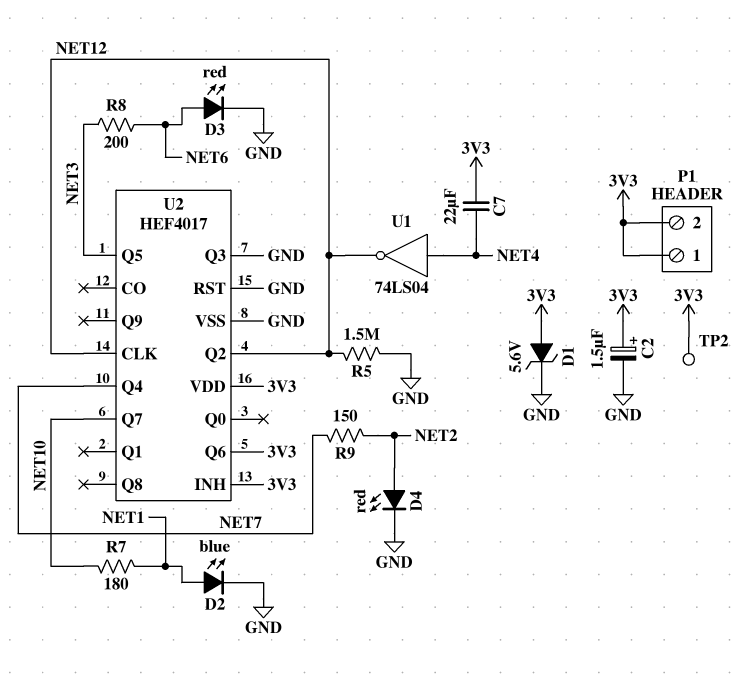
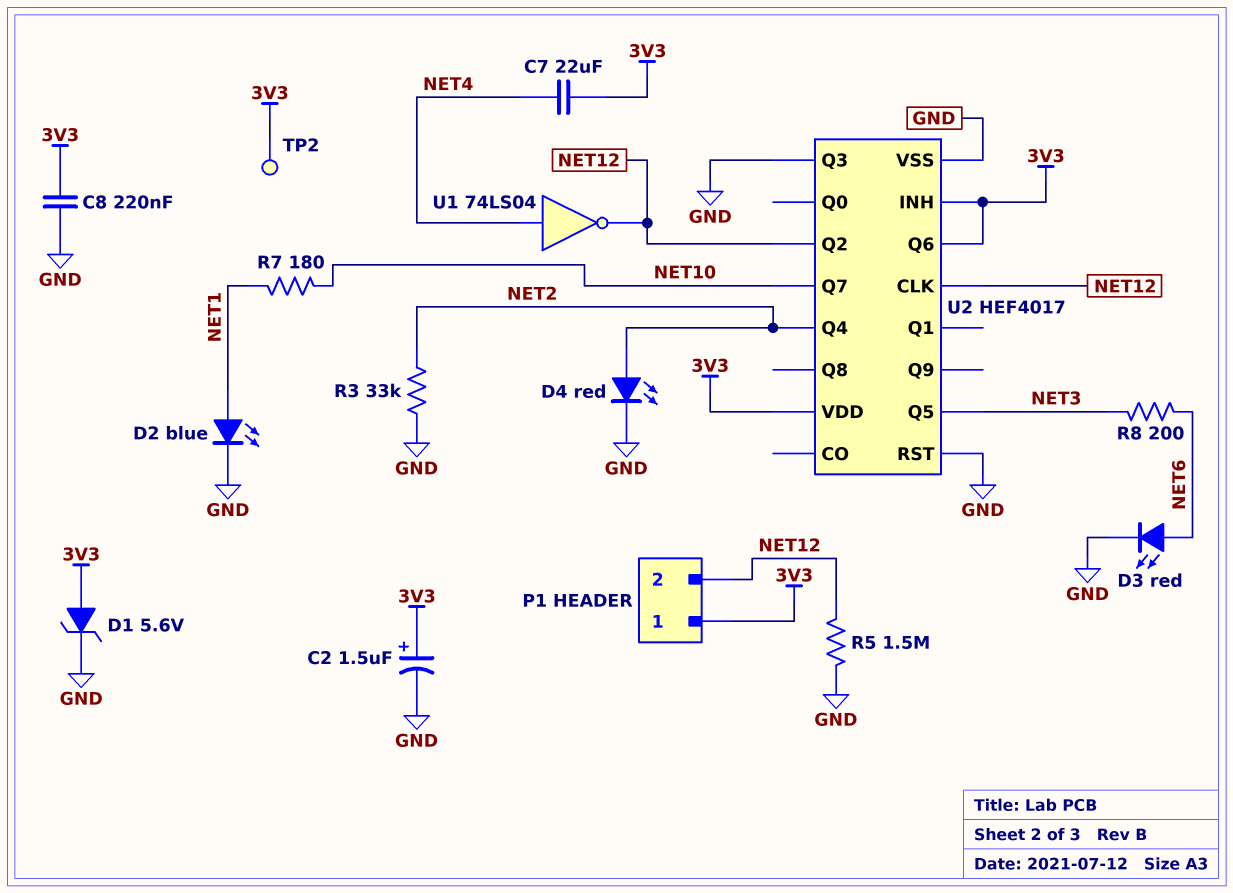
C8: none -> 220nF (3V3, GND)
P1 pin 2: 3V3 -> NET12
R3: none -> 33k (GND, NET2)
R9: 150 (NET2, NET7) -> none
U2 pin Q4: NET7 -> NET2

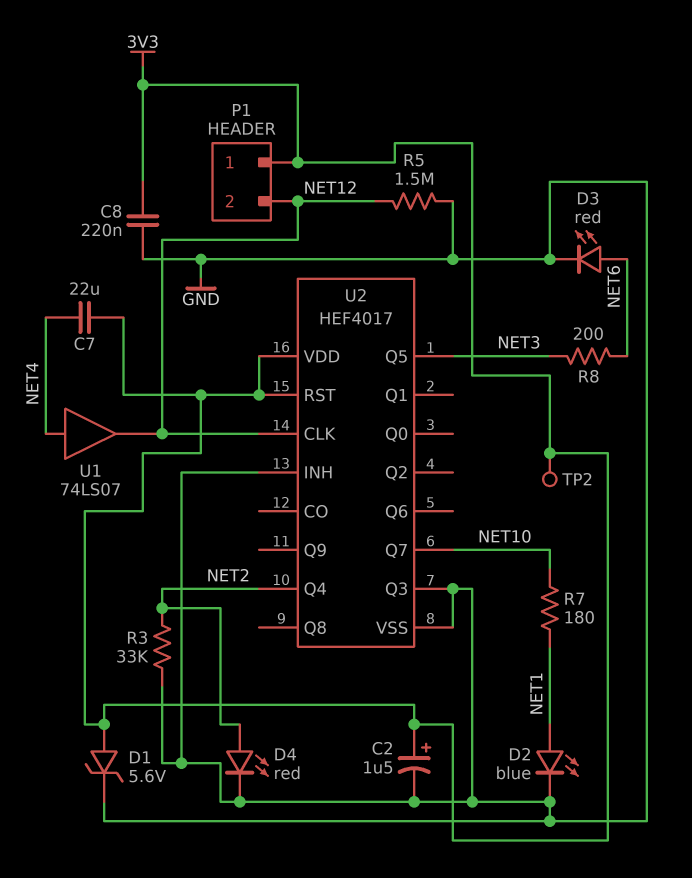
U1: NOT 74LS04 (in NET4, out NET12) -> buffer 74LS07 (in NET4, out NET12)
U2 pin INH: 3V3 -> GND
U2 pin Q2: NET12 -> none
U2 pin Q6: 3V3 -> none
U2 pin RST: GND -> 3V3

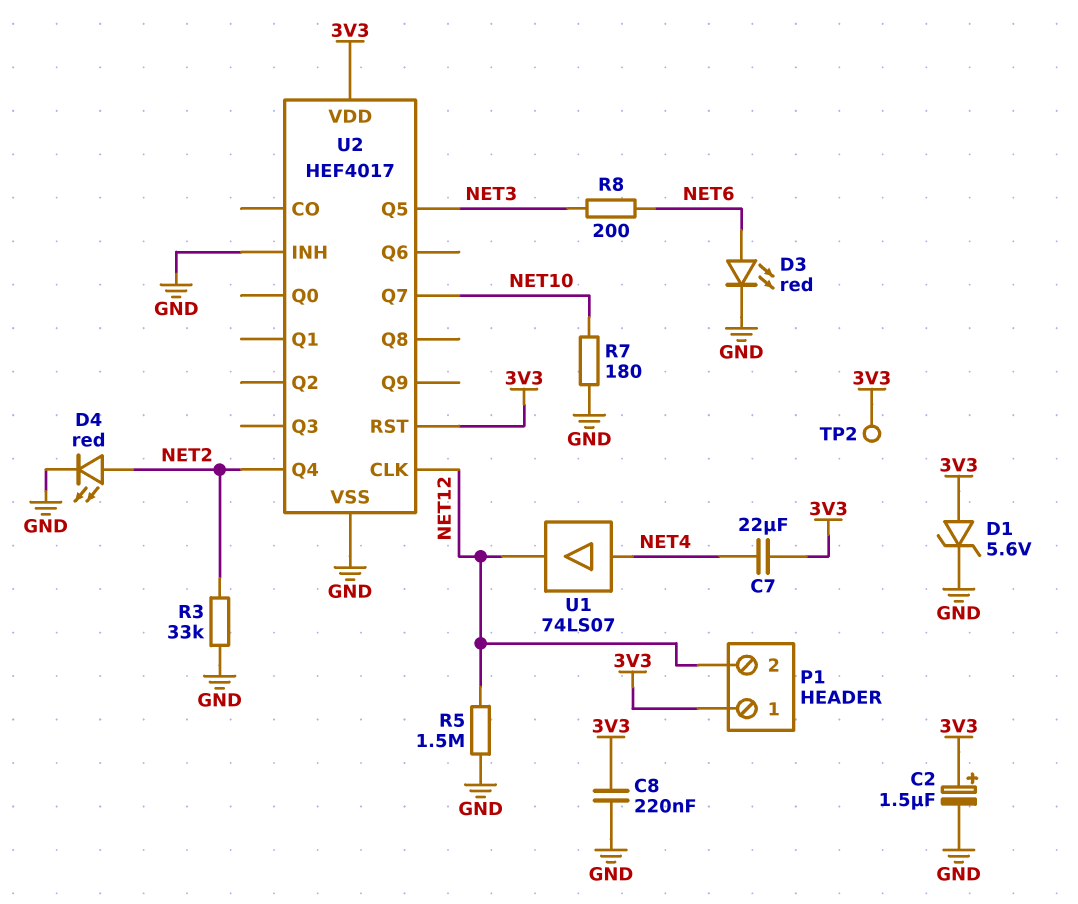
D2: LED blue (A NET1, K GND) -> none
R7: 180 (NET1, NET10) -> 180 (GND, NET10)
U2 pin Q3: GND -> none

